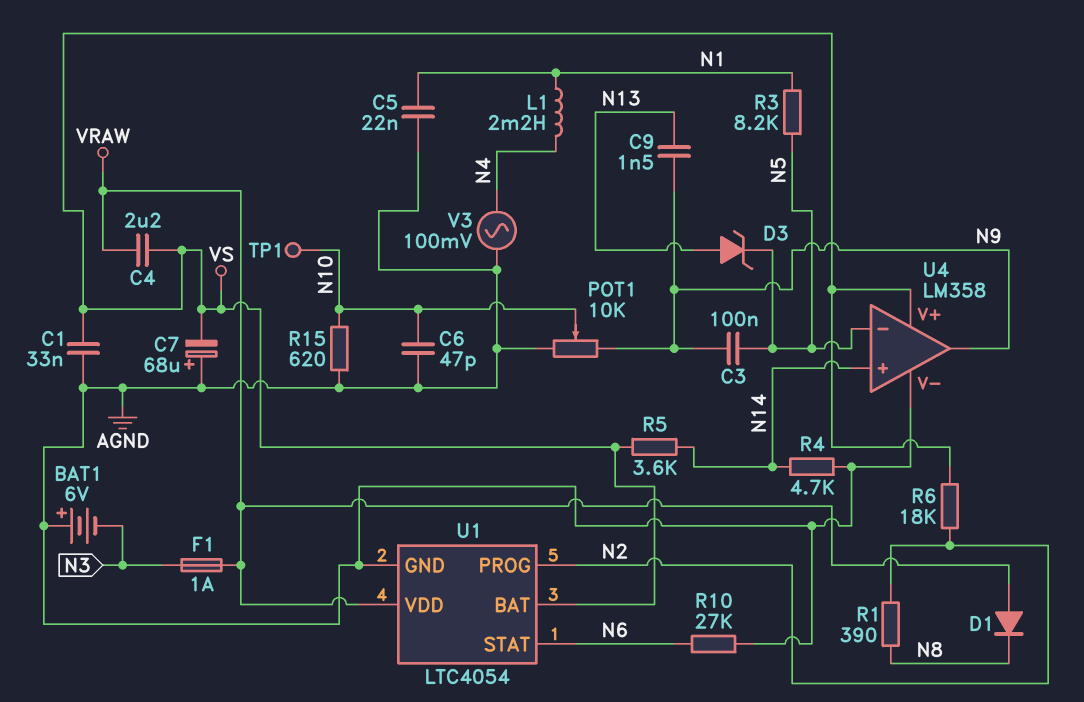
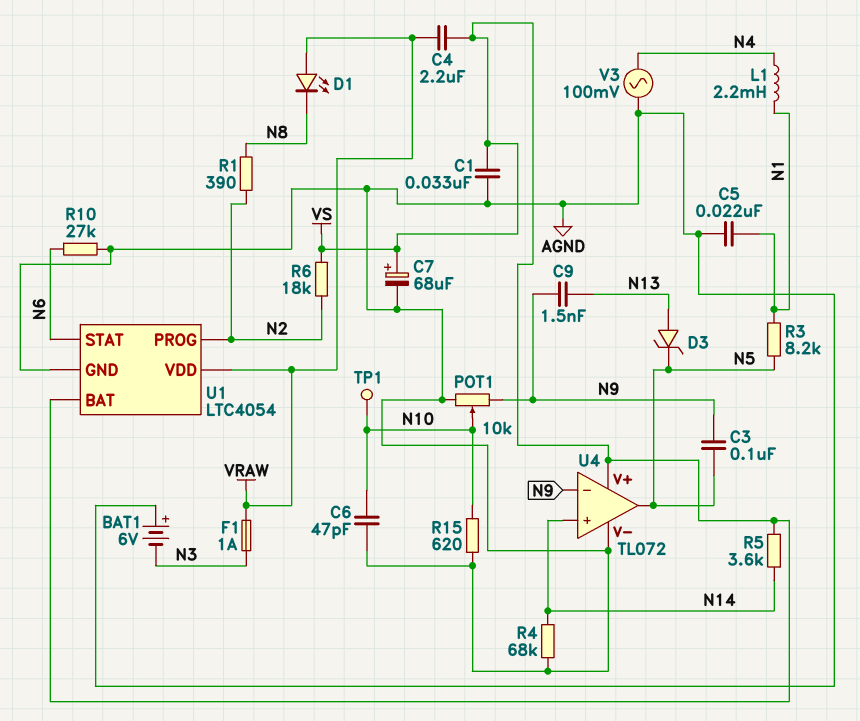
C7: 68uF (plus AGND, minus VS) -> 68uF (plus VS, minus AGND)
D1: diode (A VRAW, K N8) -> LED (A VRAW, K N8)
R4: 4.7k (AGND, N14) -> 68k (AGND, N14)
U4: LM358 -> TL072
U4 pin in-: N5 -> N9
U4 pin out: N9 -> N5

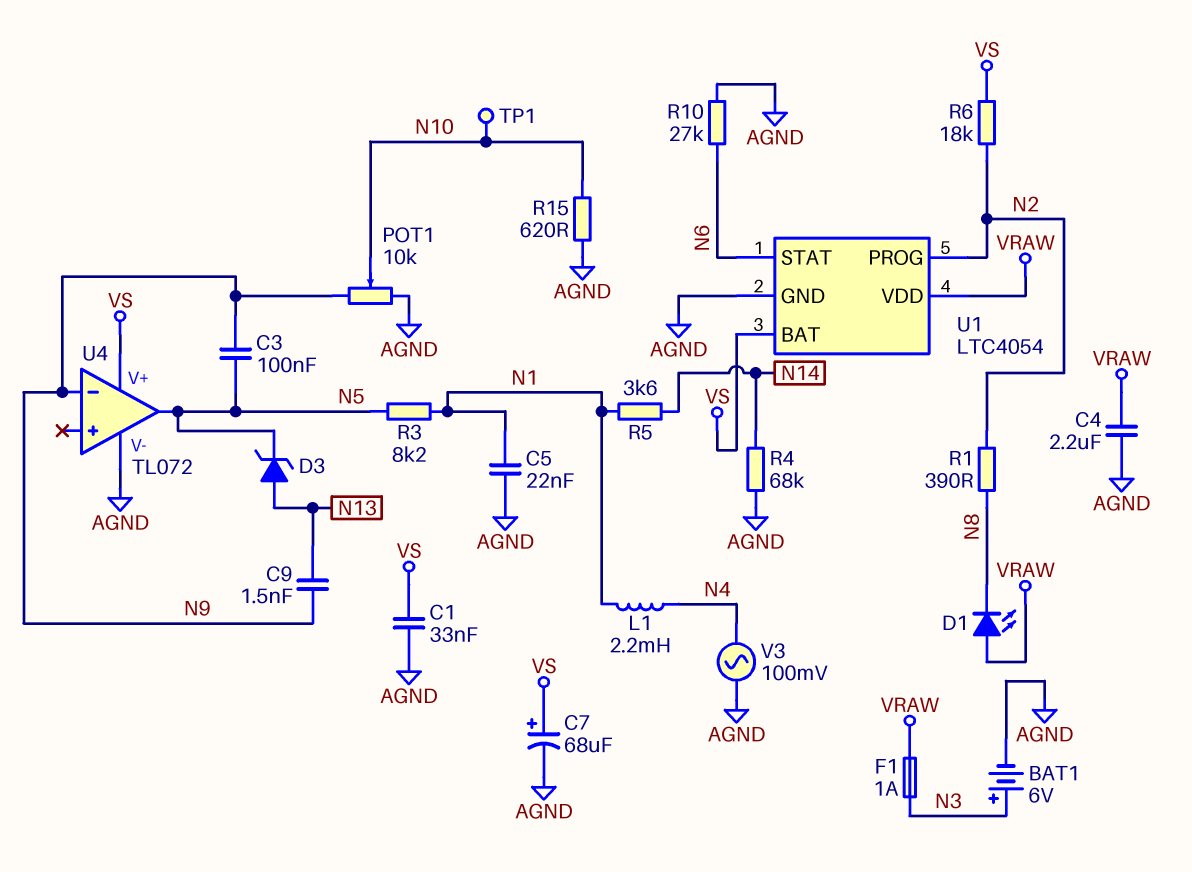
BAT1: 6V (plus AGND, minus N3) -> 6V (plus N3, minus AGND)
C4: 2.2uF (VRAW, VS) -> 2.2uF (AGND, VRAW)
C6: 47pF (AGND, N10) -> none
R5: 3.6k (N14, VS) -> 3.6k (N1, N14)
U4 pin in+: N14 -> none

